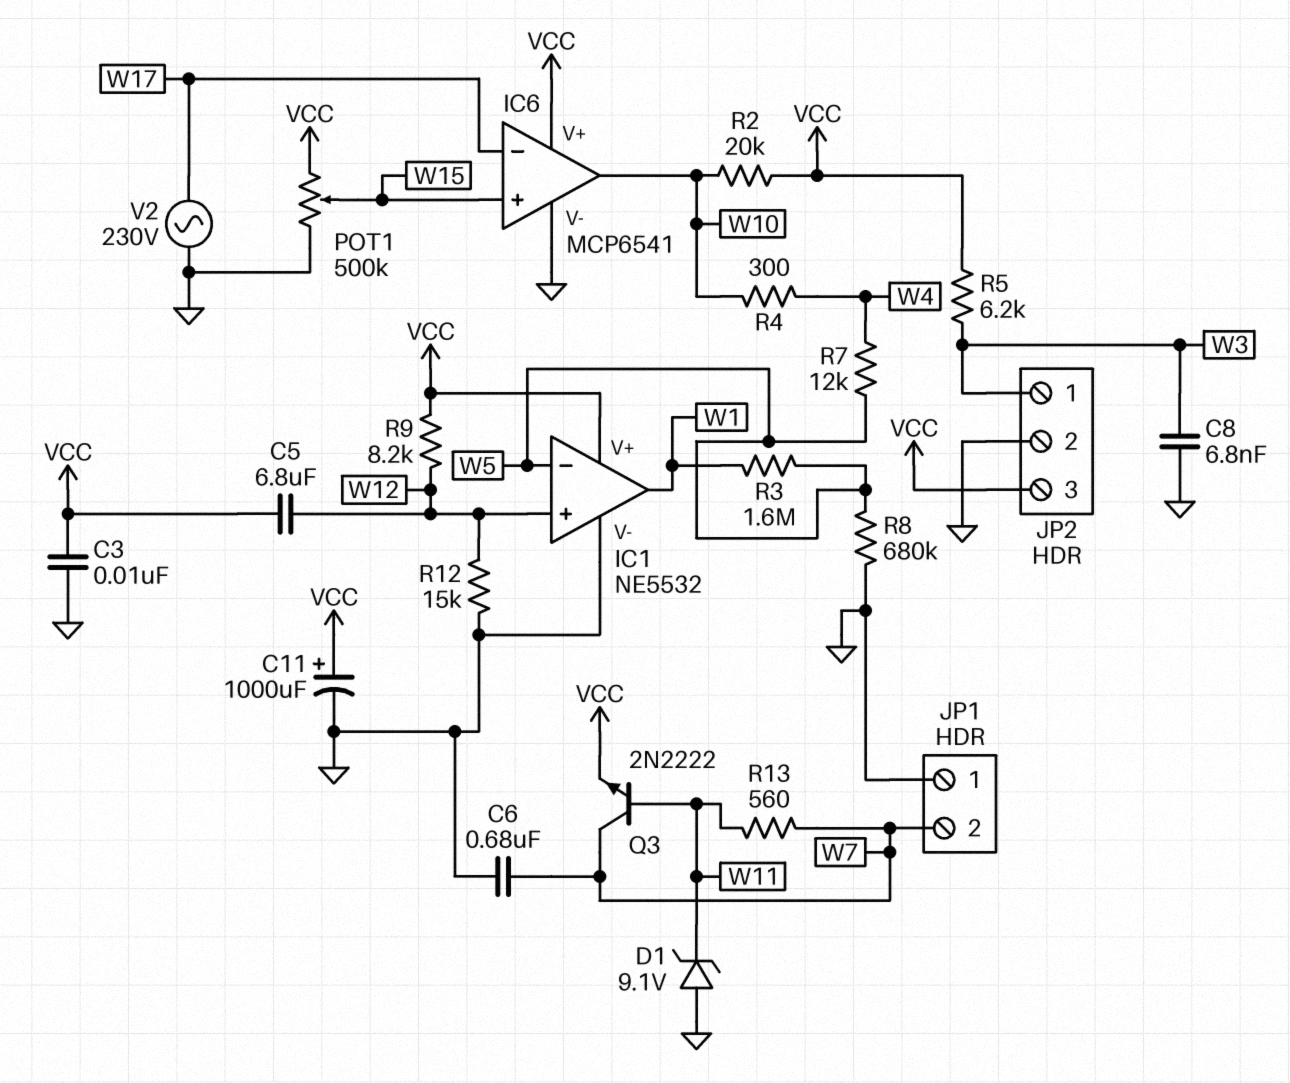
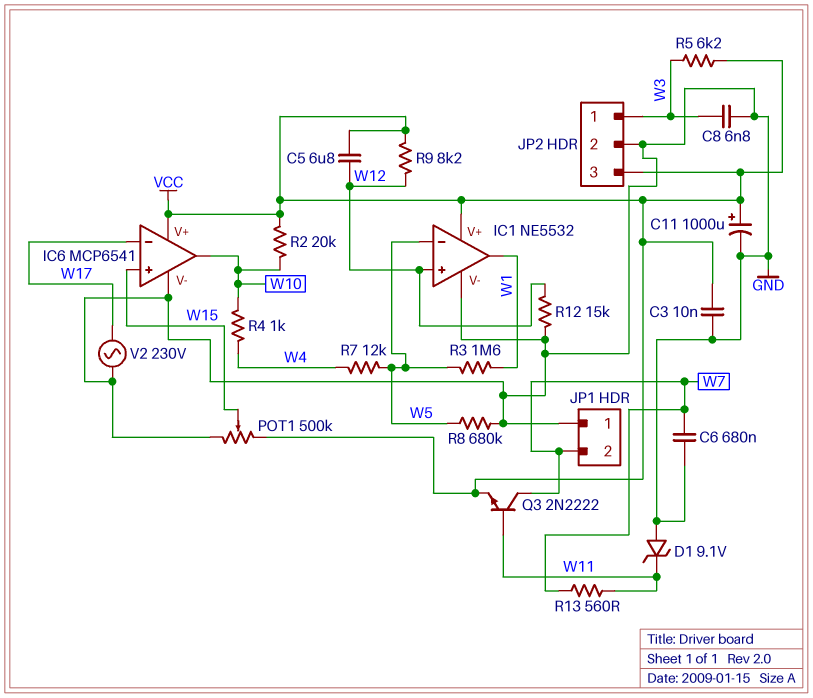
R4: 300 (W4, W10) -> 1k (W4, W10)

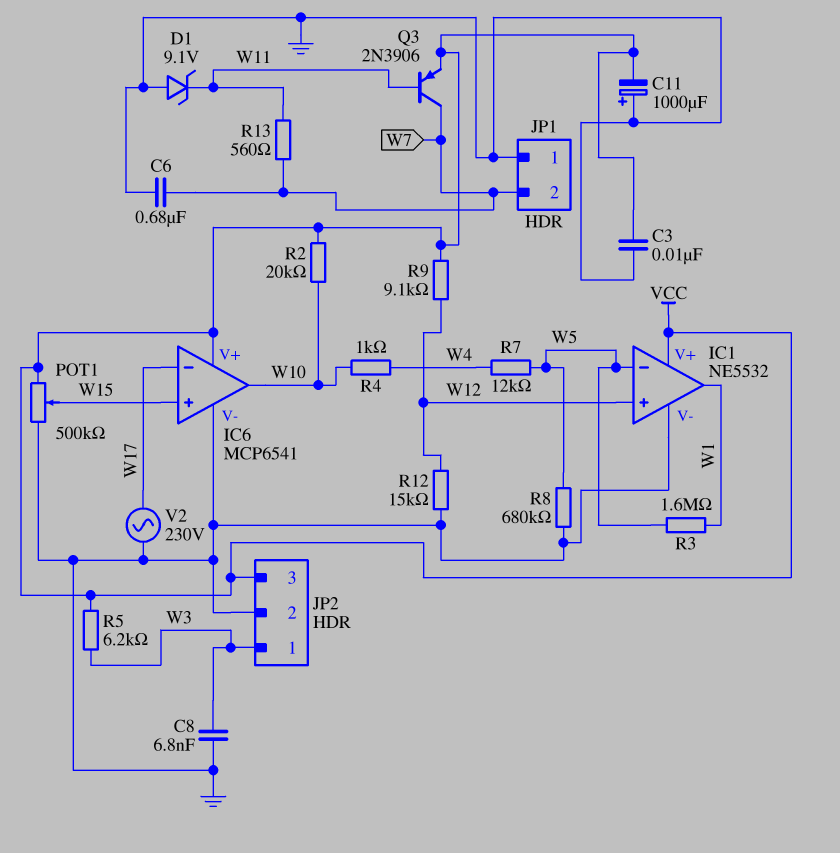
C5: 6.8uF (VCC, W12) -> none
C11: 1000uF (plus VCC, minus GND) -> 1000uF (plus GND, minus VCC)
Q3: NPN 2N2222 (B W11, C W7, E VCC) -> PNP 2N3906 (B W11, C W7, E VCC)
R9: 8.2k (VCC, W12) -> 9.1k (VCC, W12)

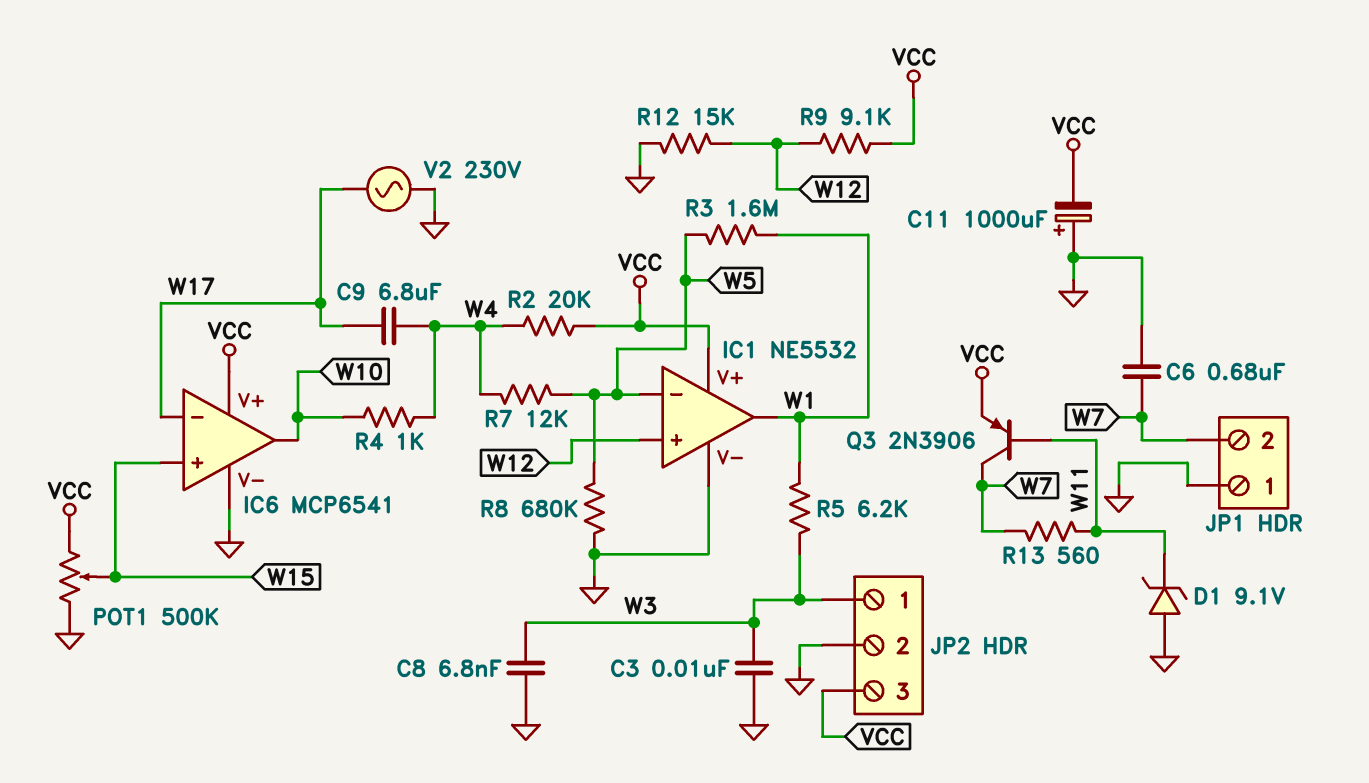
C3: 10nF (GND, VCC) -> 10nF (GND, W3)
C9: none -> 6.8uF (W4, W17)
R2: 20k (VCC, W10) -> 20k (VCC, W4)
R5: 6.2k (VCC, W3) -> 6.2k (W1, W3)

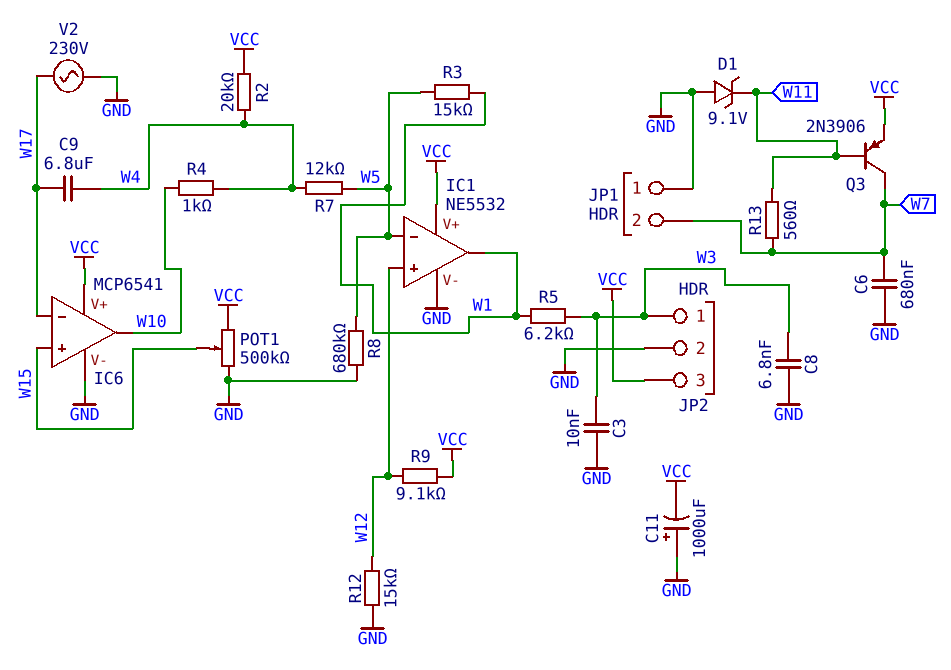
R3: 1.6M (W1, W5) -> 15k (W1, W5)

